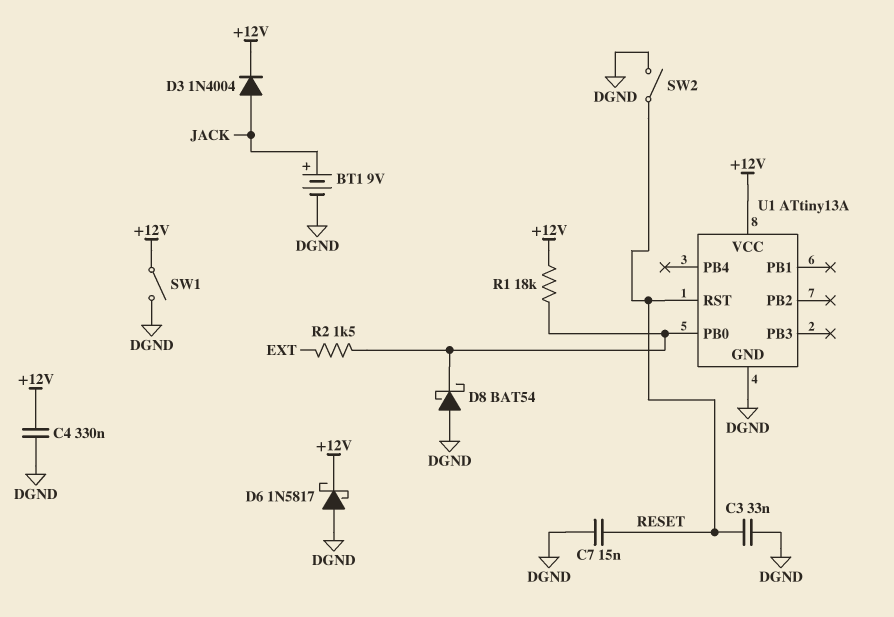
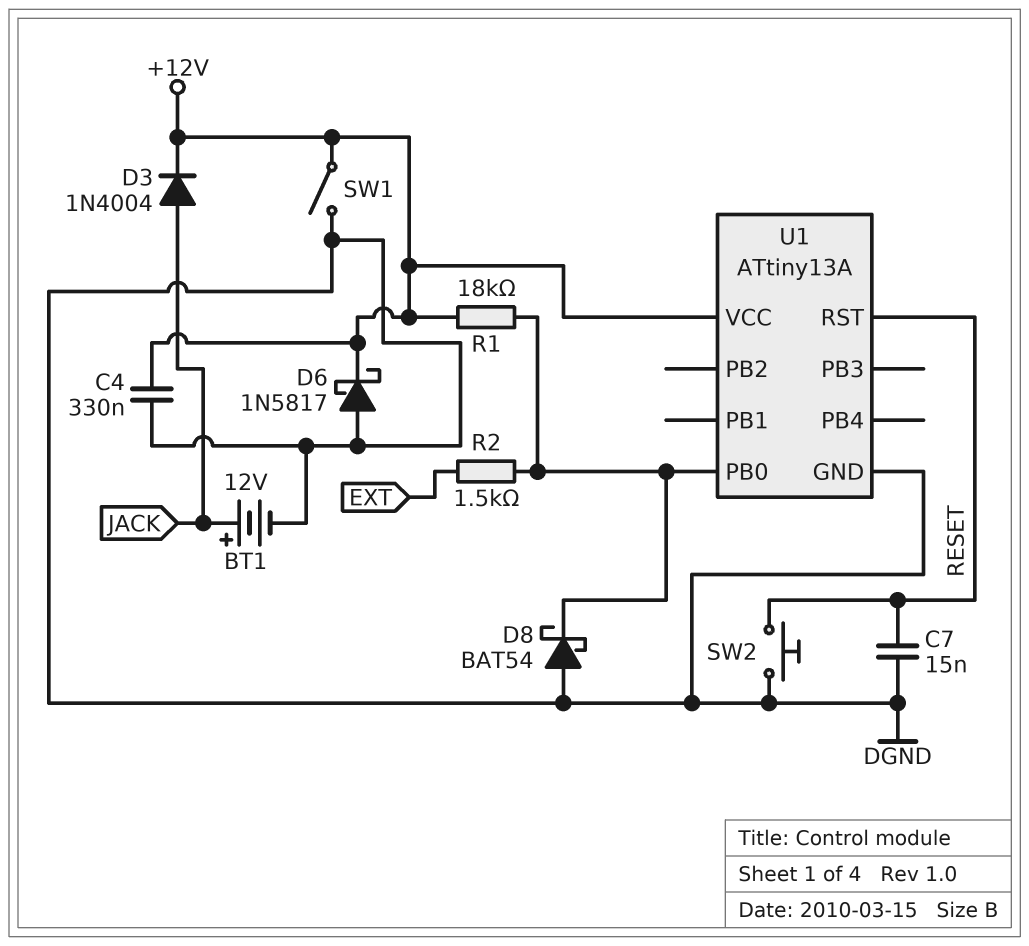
BT1: 9V (plus JACK, minus DGND) -> 12V (plus JACK, minus DGND)
C3: 33nF (DGND, RESET) -> none
SW2: switch (DGND, RESET) -> button (DGND, RESET)

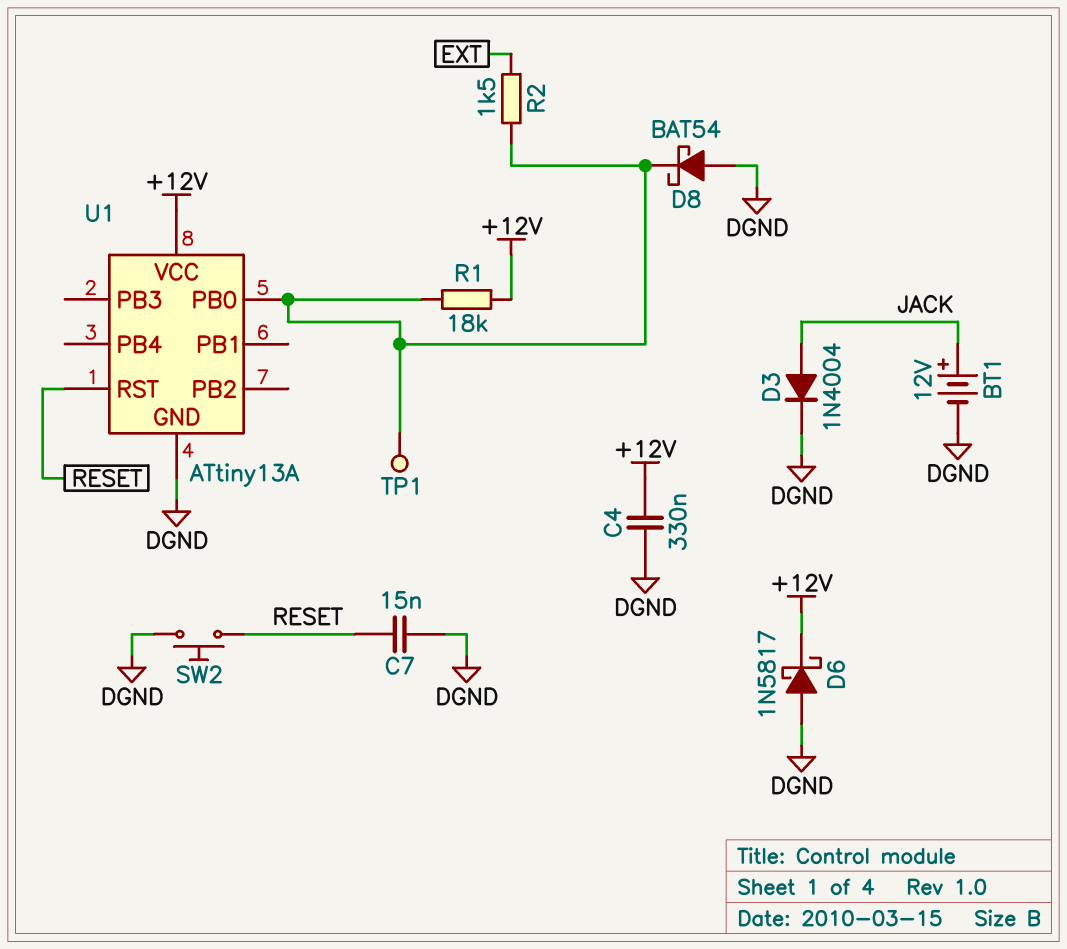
D3: diode 1N4004 (A JACK, K +12V) -> diode 1N4004 (A JACK, K DGND)
SW1: switch (+12V, DGND) -> none
TP1: none -> test point (U1/PB0)

